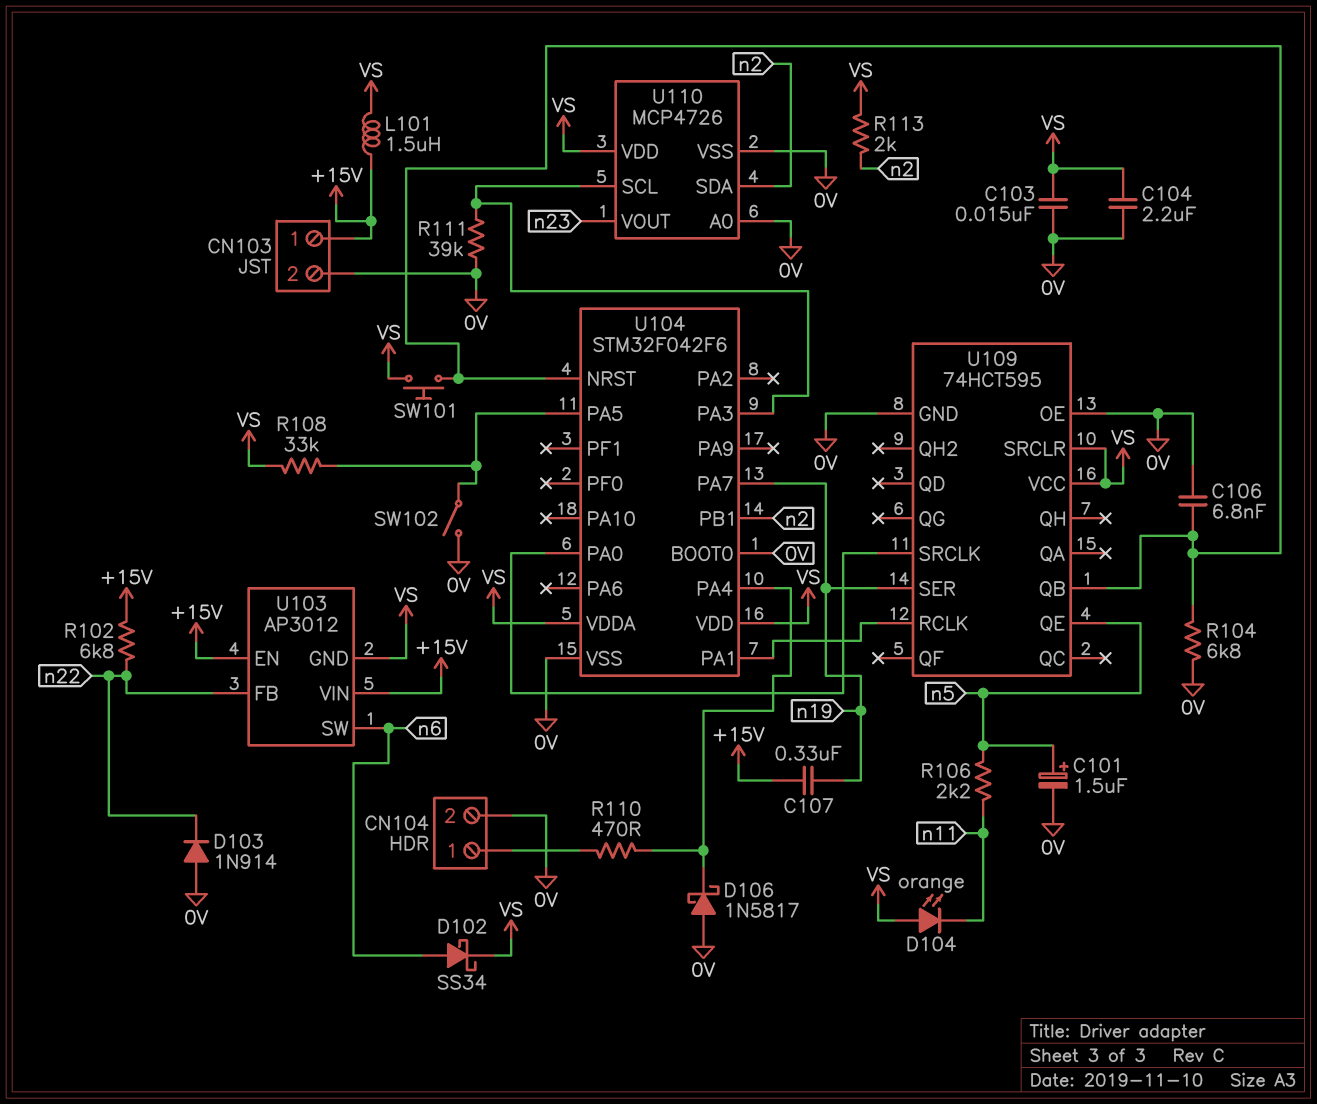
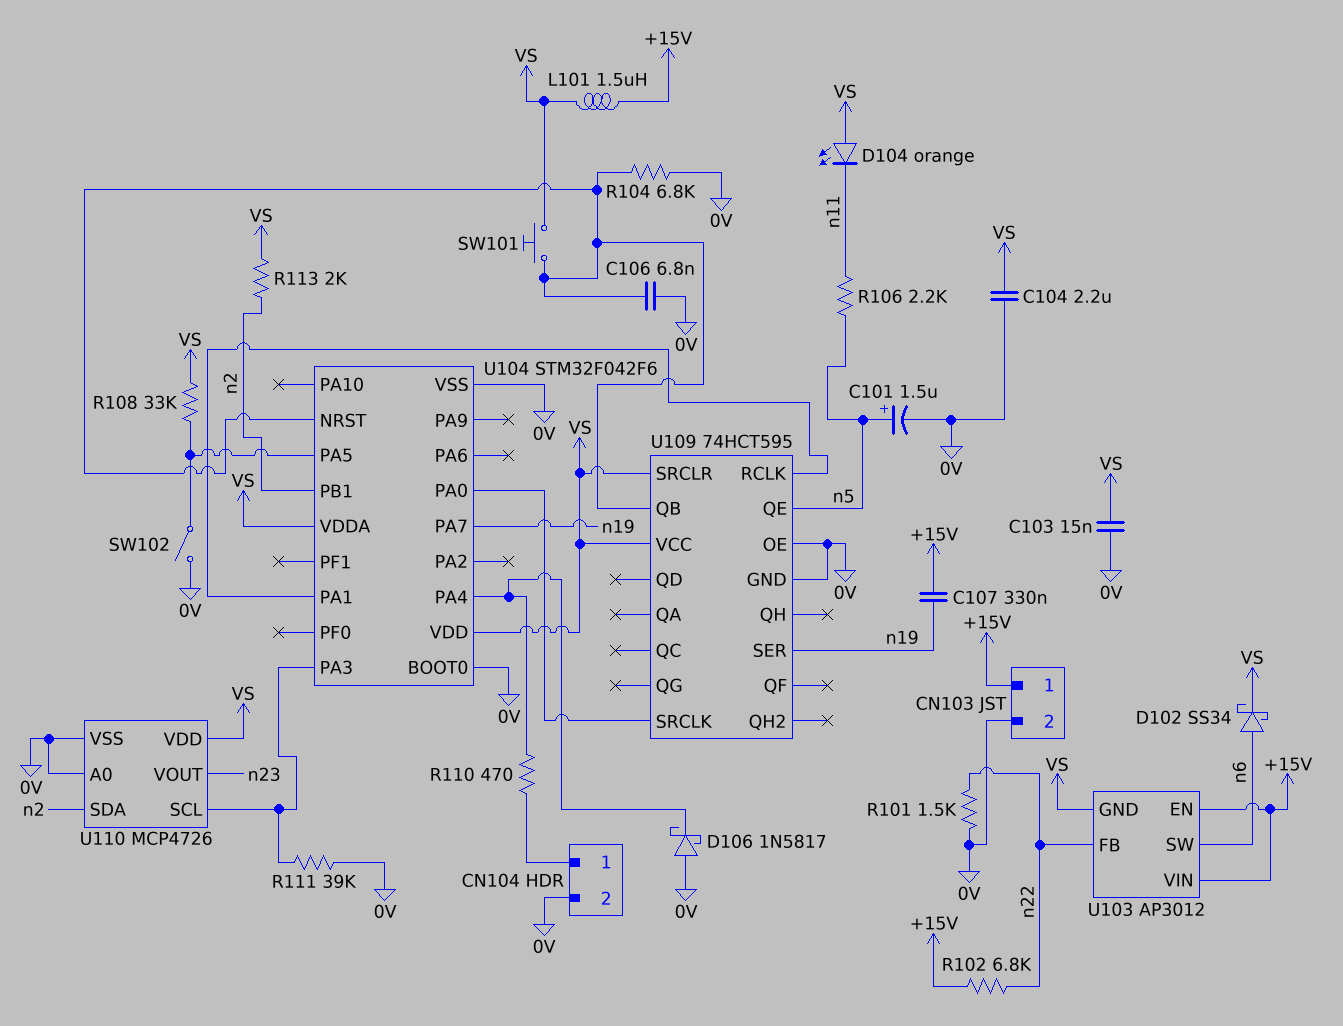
D103: diode 1N914 (A 0V, K n22) -> none
R101: none -> 1.5k (0V, n22)

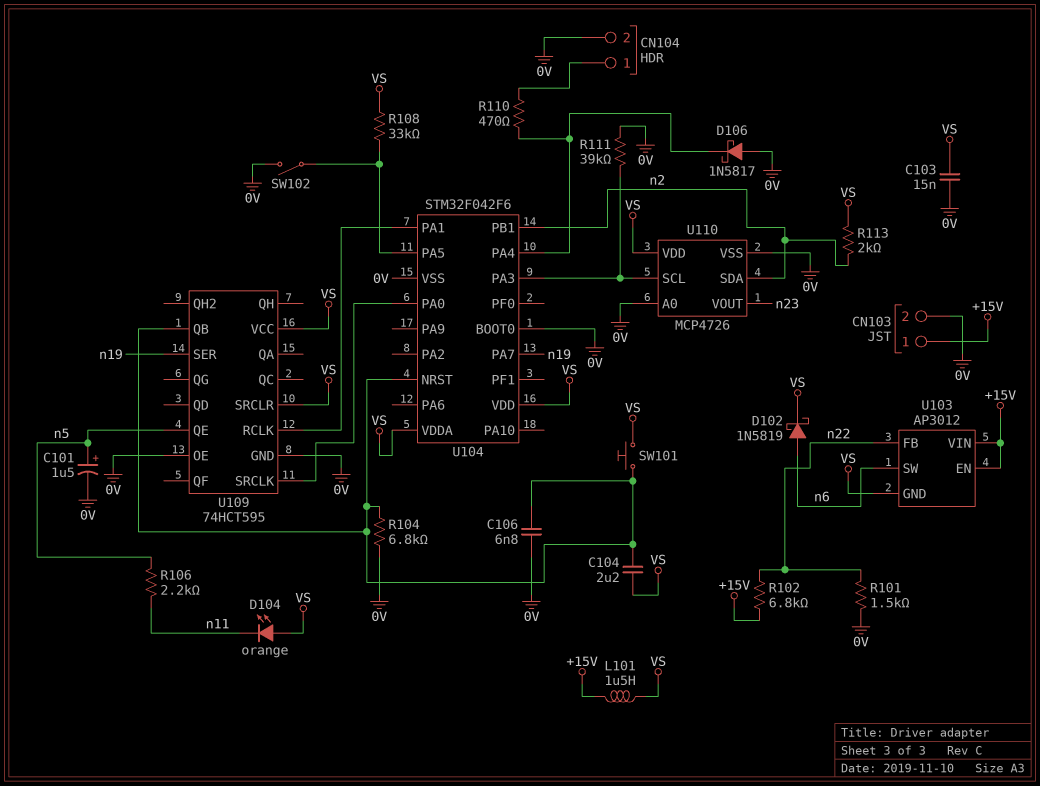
C104: 2.2uF (0V, VS) -> 2.2uF (U104/NRST, VS)
C107: 330nF (+15V, n19) -> none
D102: schottky SS34 (A n6, K VS) -> schottky 1N5819 (A n6, K VS)

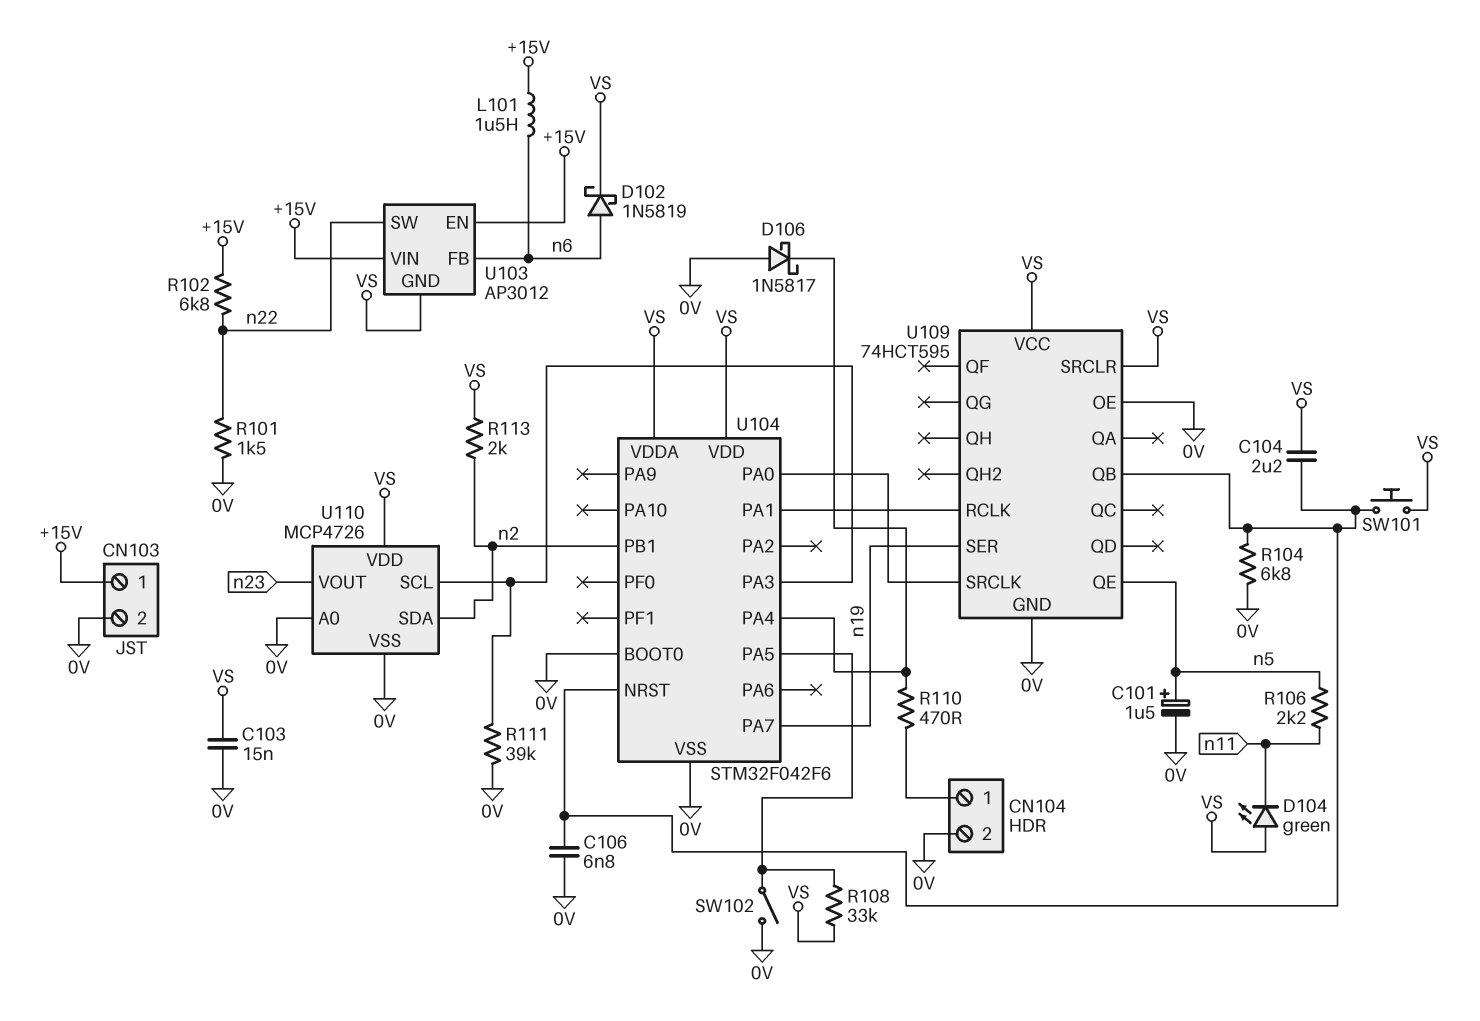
D104: LED orange (A VS, K n11) -> LED green (A VS, K n11)
L101: 1.5uH (+15V, VS) -> 1.5uH (+15V, n6)
U103 pin FB: n22 -> n6
U103 pin SW: n6 -> n22

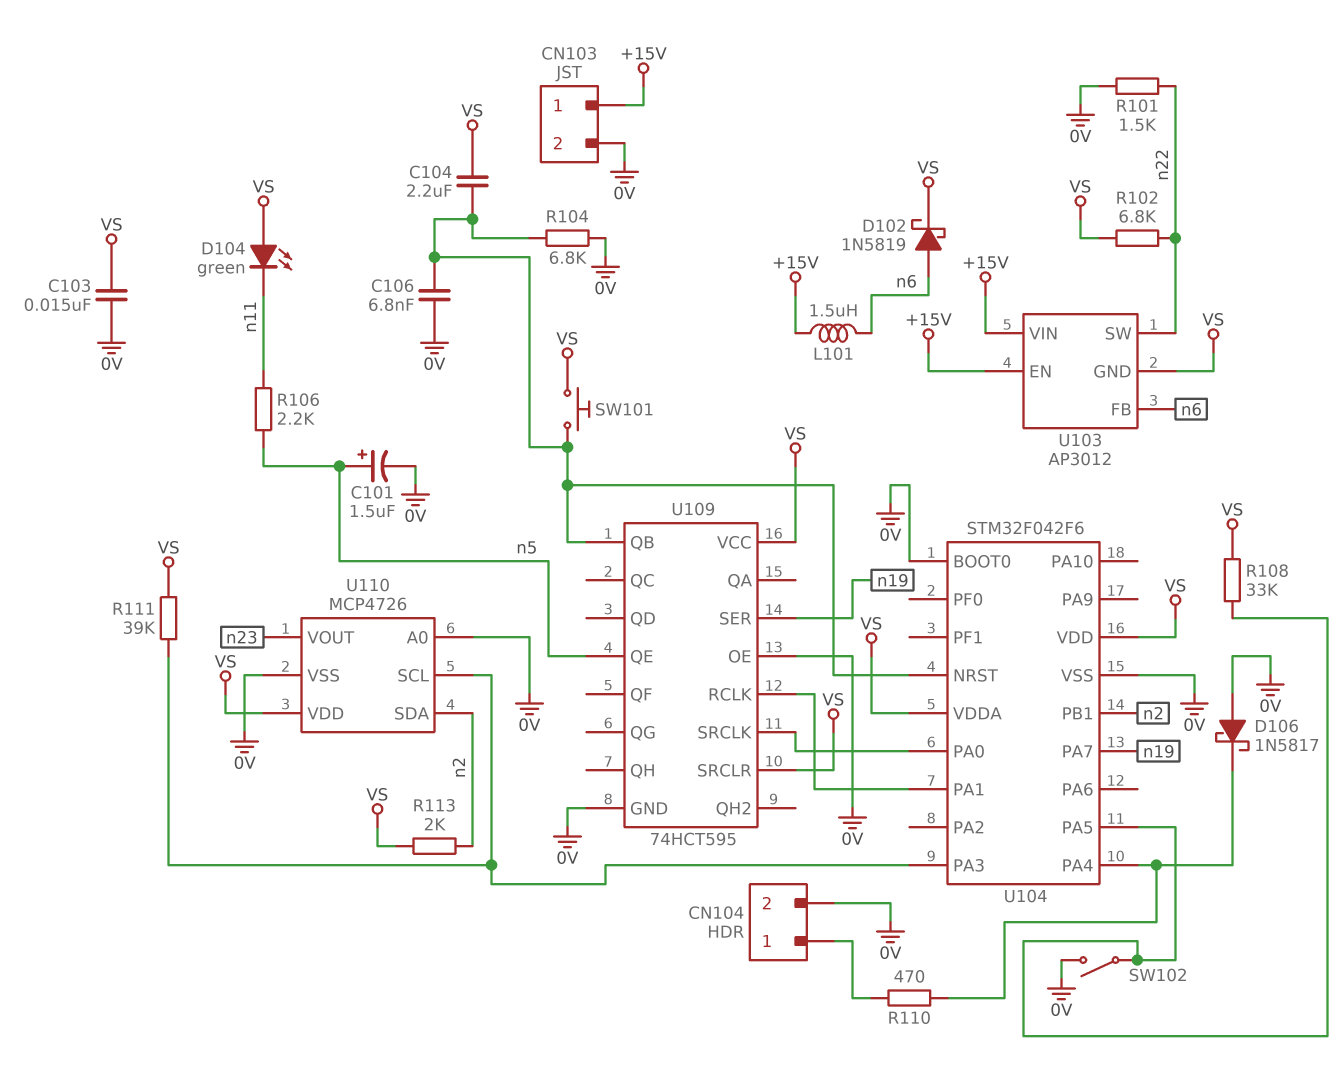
R102: 6.8k (+15V, n22) -> 6.8k (VS, n22)
R111: 39k (0V, U104/PA3) -> 39k (U104/PA3, VS)

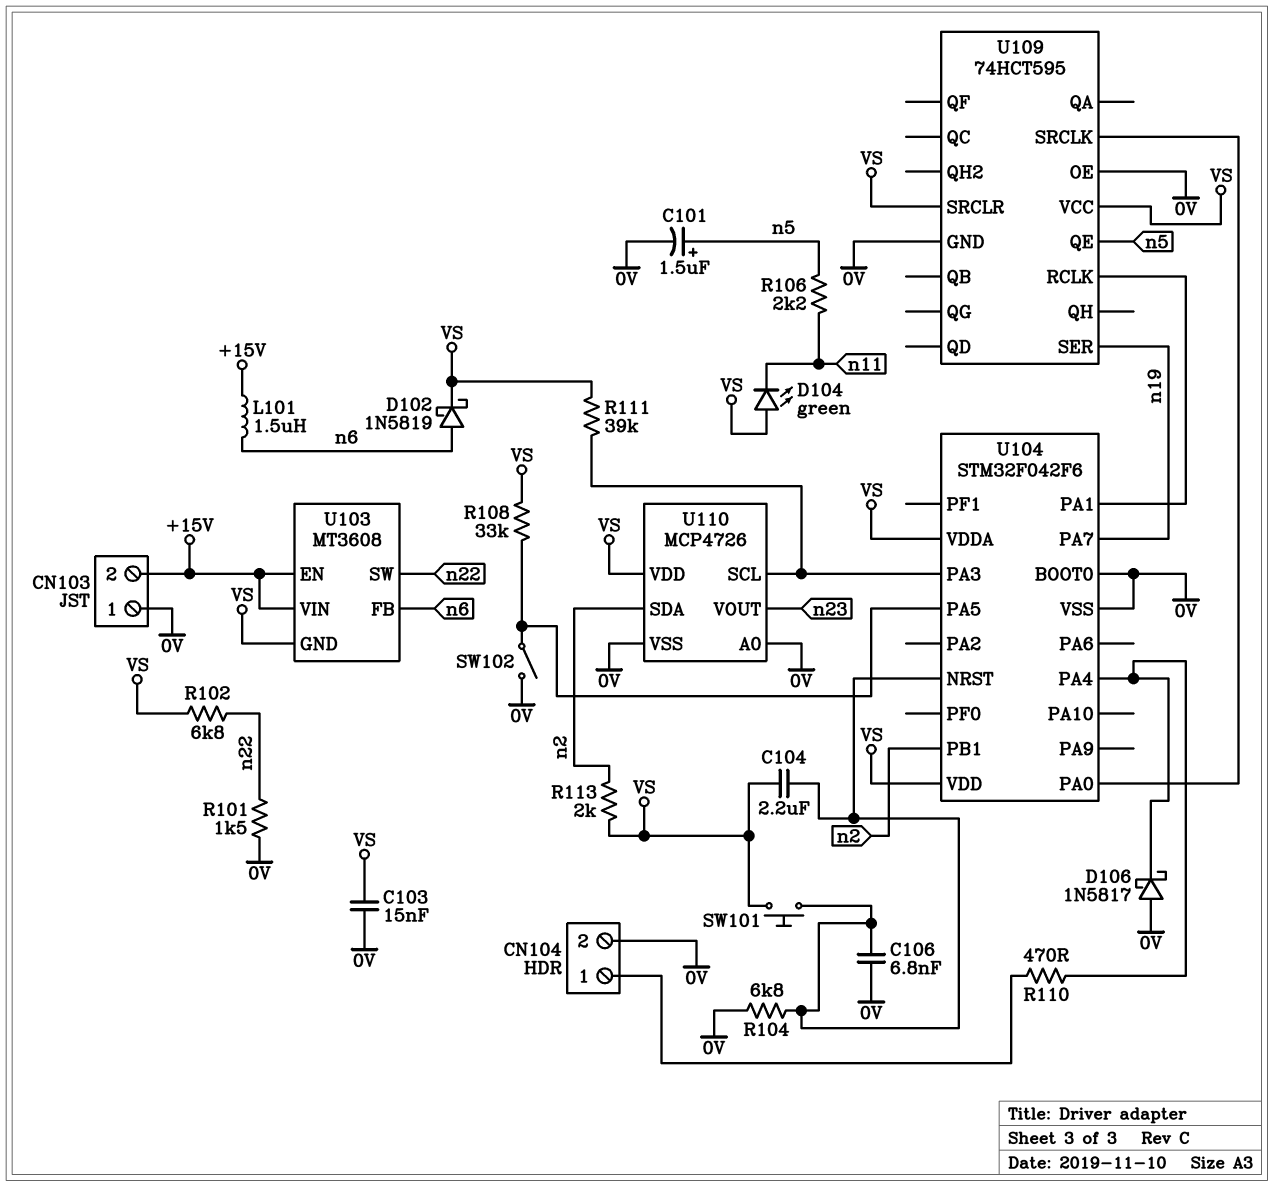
CN103 pin 1: +15V -> 0V
CN103 pin 2: 0V -> +15V
U103: AP3012 -> MT3608
U109 pin QB: U104/NRST -> none

